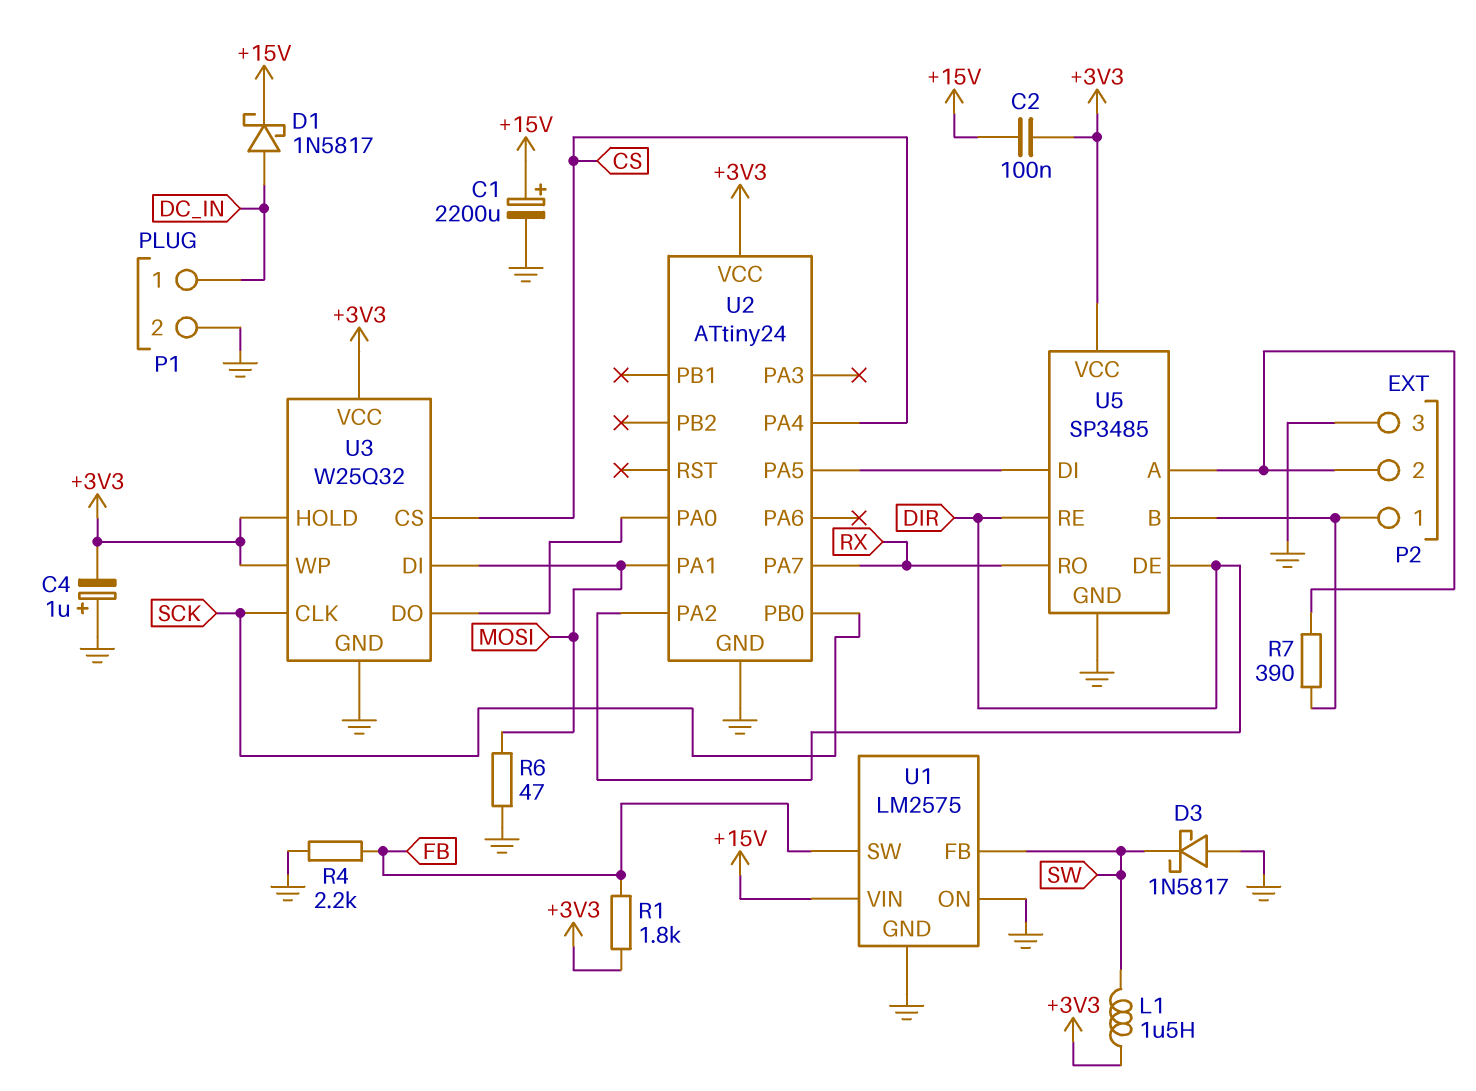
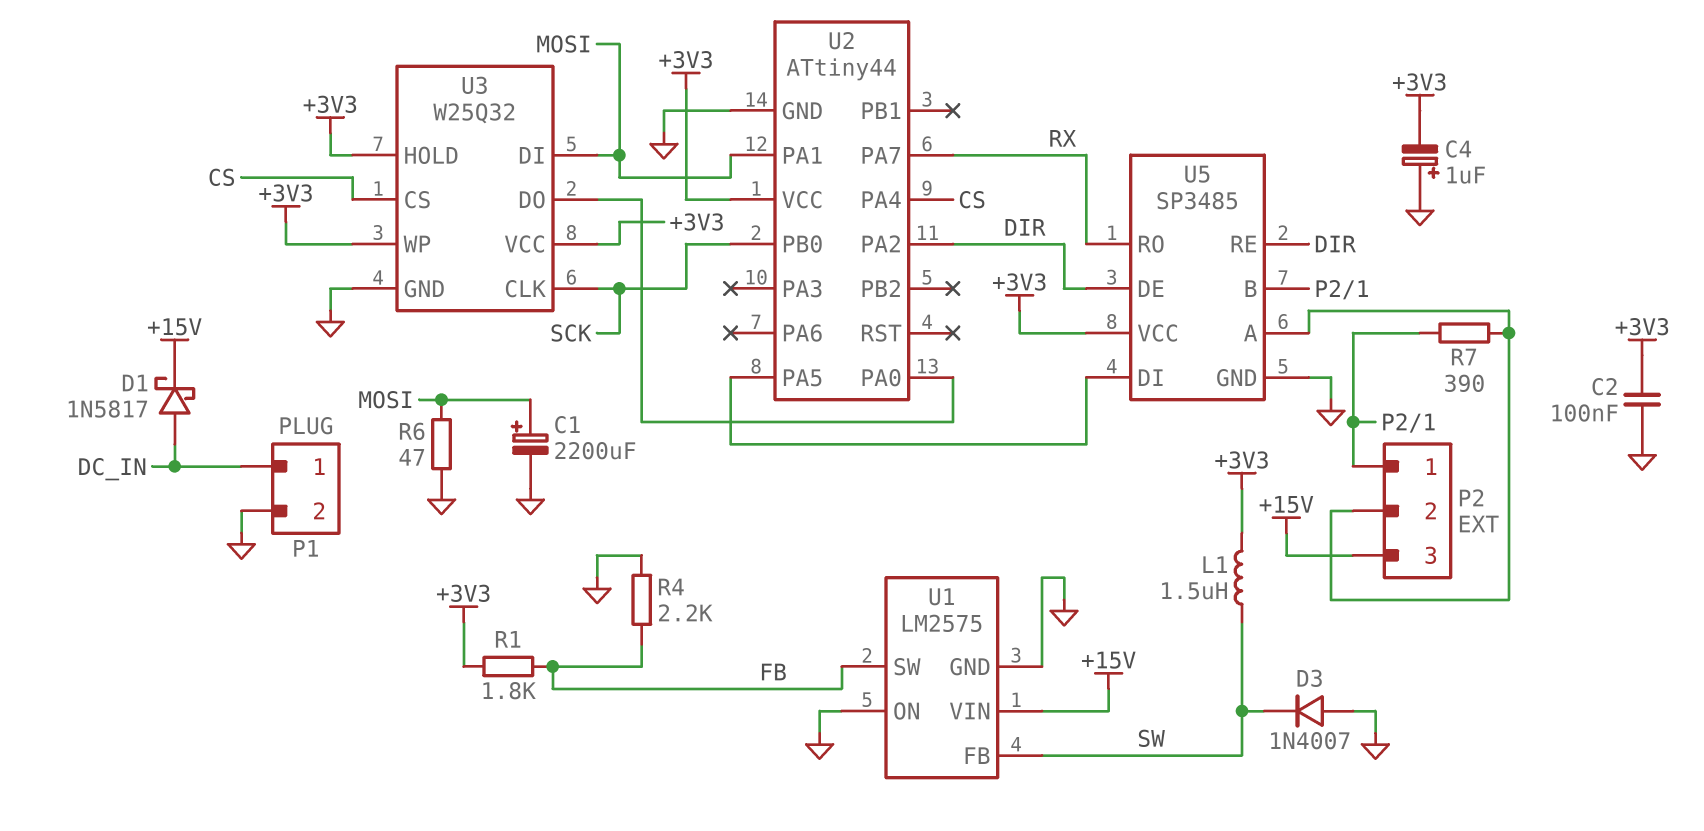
C1: 2200uF (plus +15V, minus GND) -> 2200uF (plus MOSI, minus GND)
C2: 100nF (+3V3, +15V) -> 100nF (+3V3, GND)
D3: schottky 1N5817 (A GND, K SW) -> diode 1N4007 (A GND, K SW)
P2 pin 3: GND -> +15V
U2: ATtiny24 -> ATtiny44

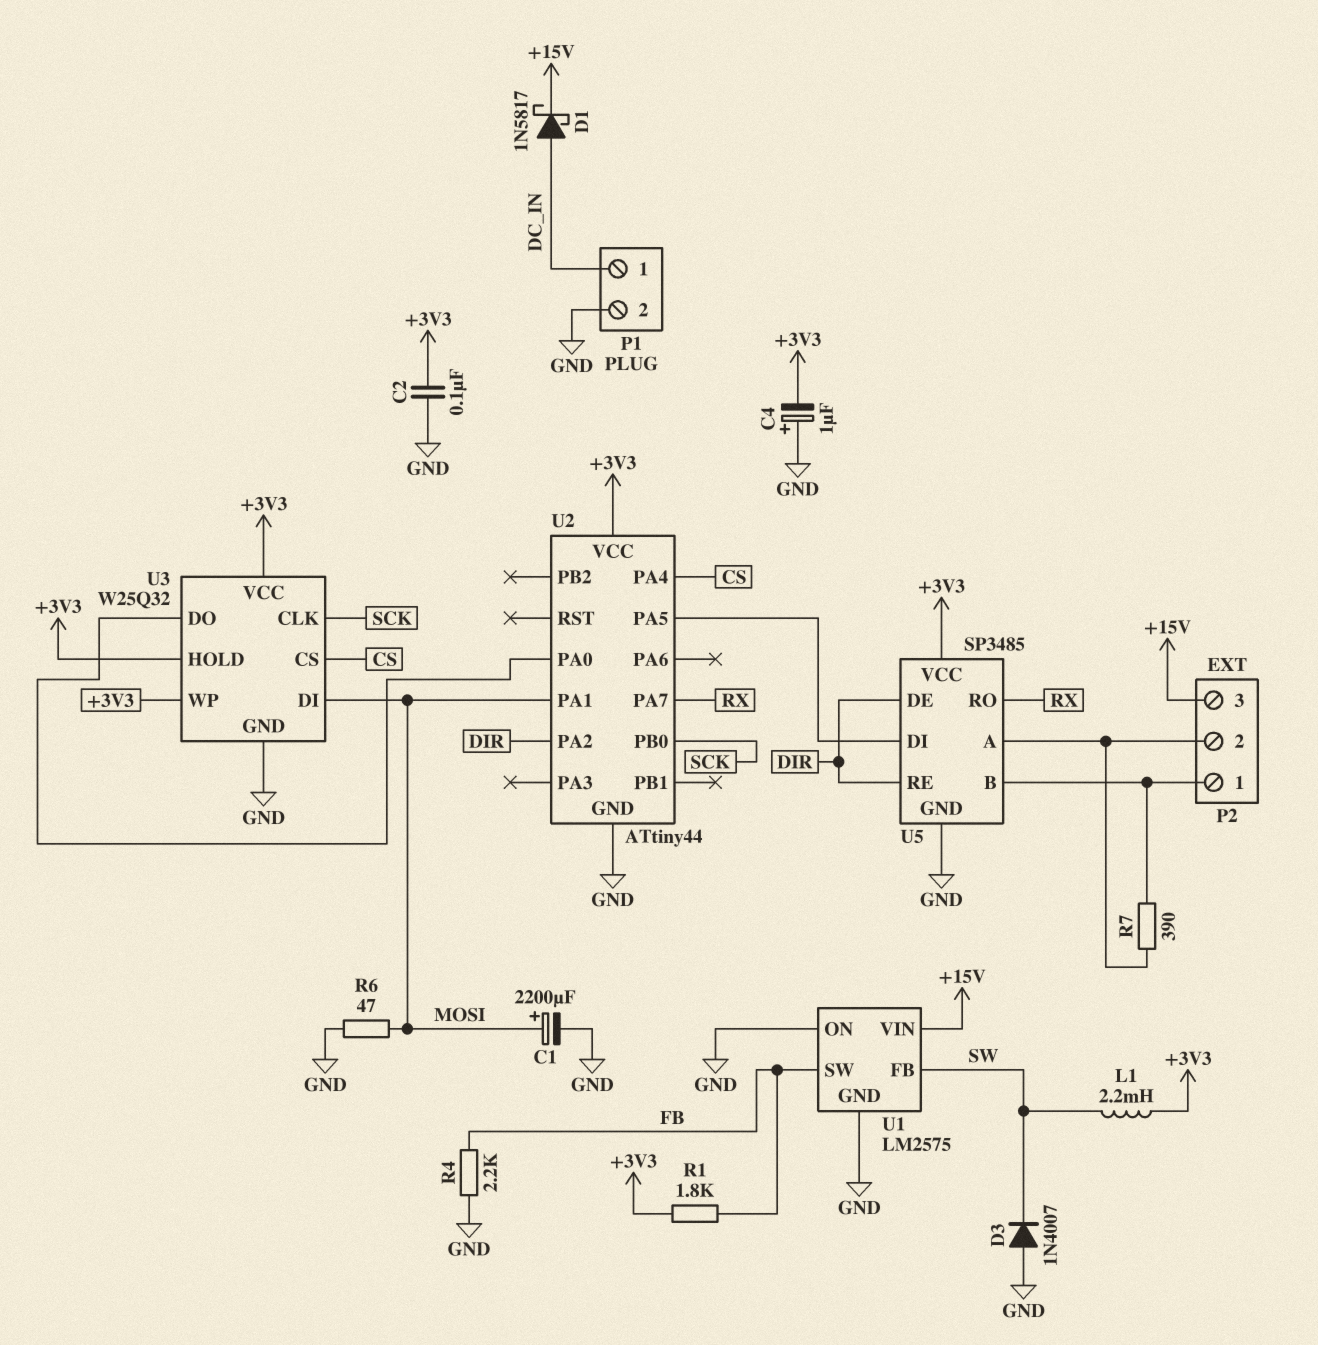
L1: 1.5uH (+3V3, SW) -> 2.2mH (+3V3, SW)

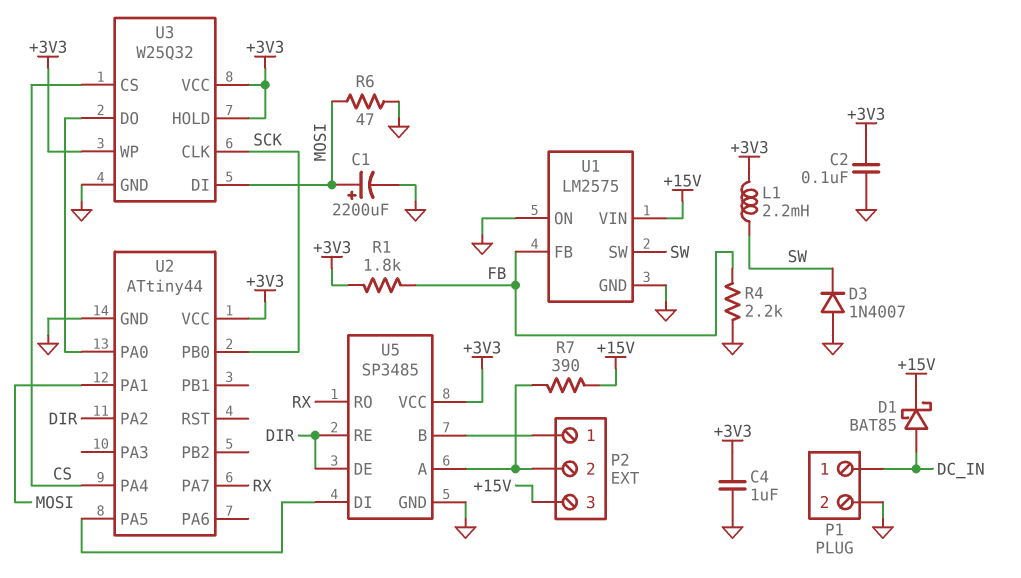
C4: 1uF (plus GND, minus +3V3) -> 1uF (+3V3, GND)
D1: schottky 1N5817 (A DC_IN, K +15V) -> schottky BAT85 (A DC_IN, K +15V)
R7: 390 (P2/1, P2/2) -> 390 (+15V, P2/2)
U1 pin FB: SW -> FB
U1 pin SW: FB -> SW

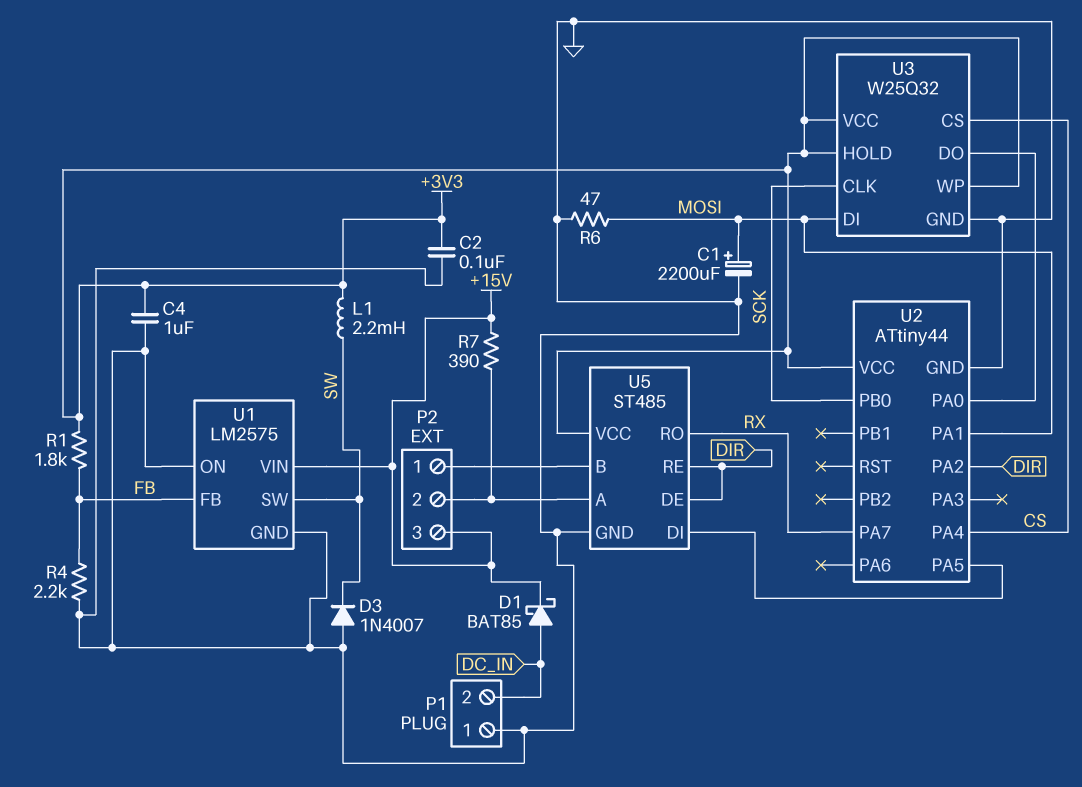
P1 pin 1: DC_IN -> GND
P1 pin 2: GND -> DC_IN
U5: SP3485 -> ST485

